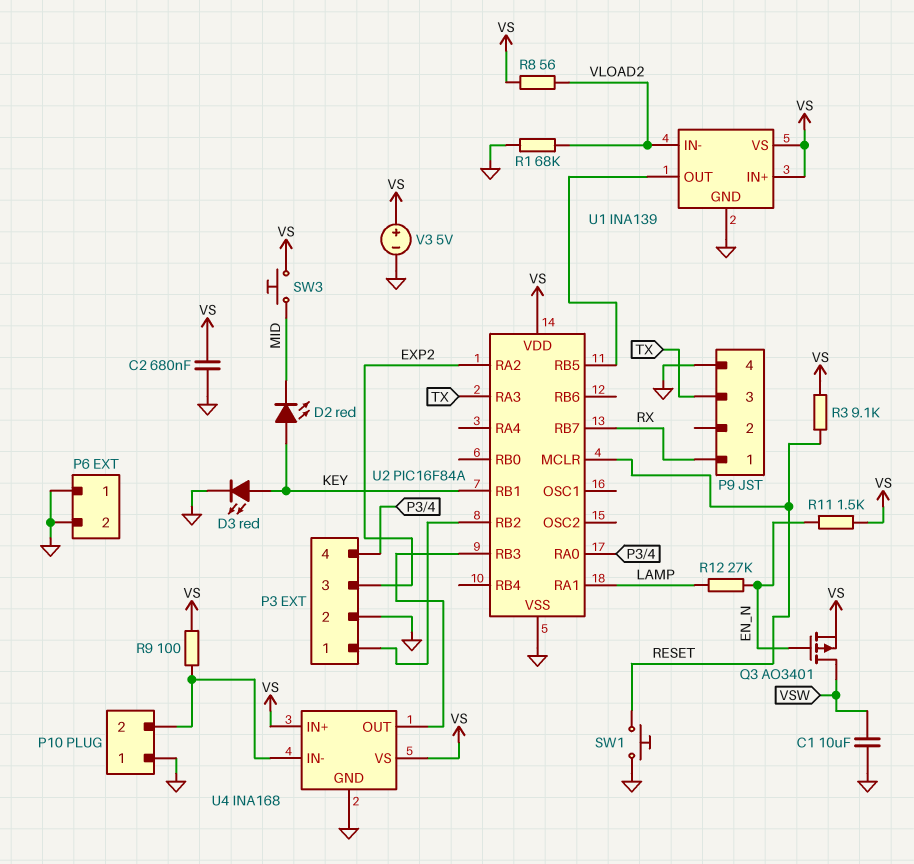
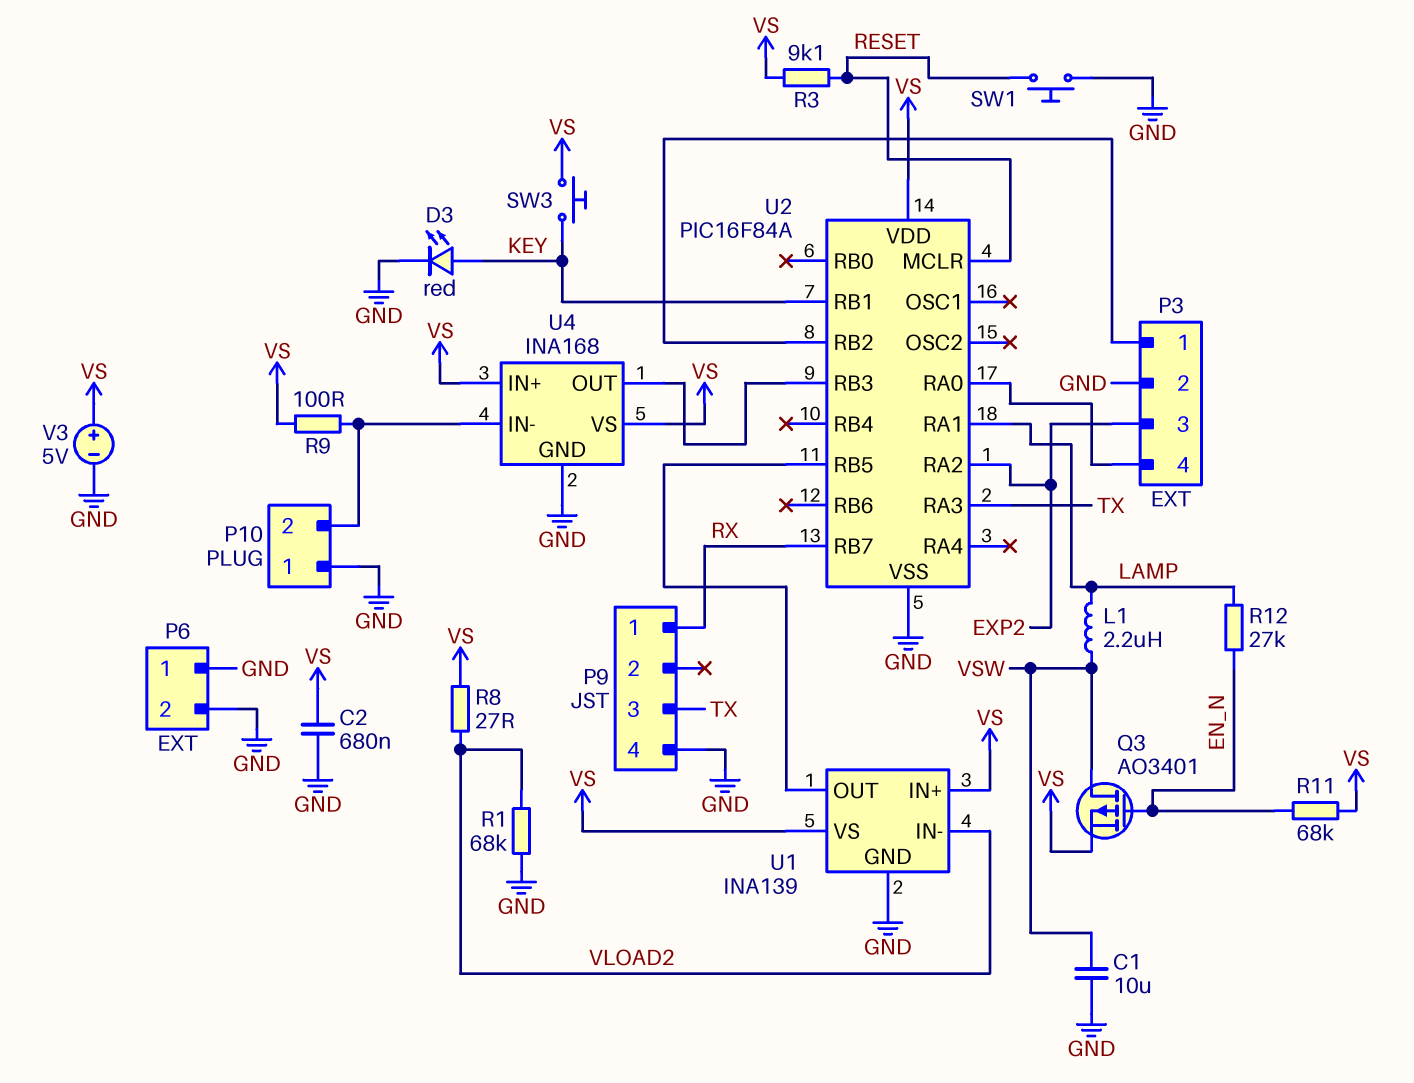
D2: LED red (A KEY, K MID) -> none
L1: none -> 2.2uH (LAMP, VSW)
R8: 56 (VLOAD2, VS) -> 27 (VLOAD2, VS)
R11: 1.5k (EN_N, VS) -> 68k (EN_N, VS)
SW3: button (MID, VS) -> button (KEY, VS)

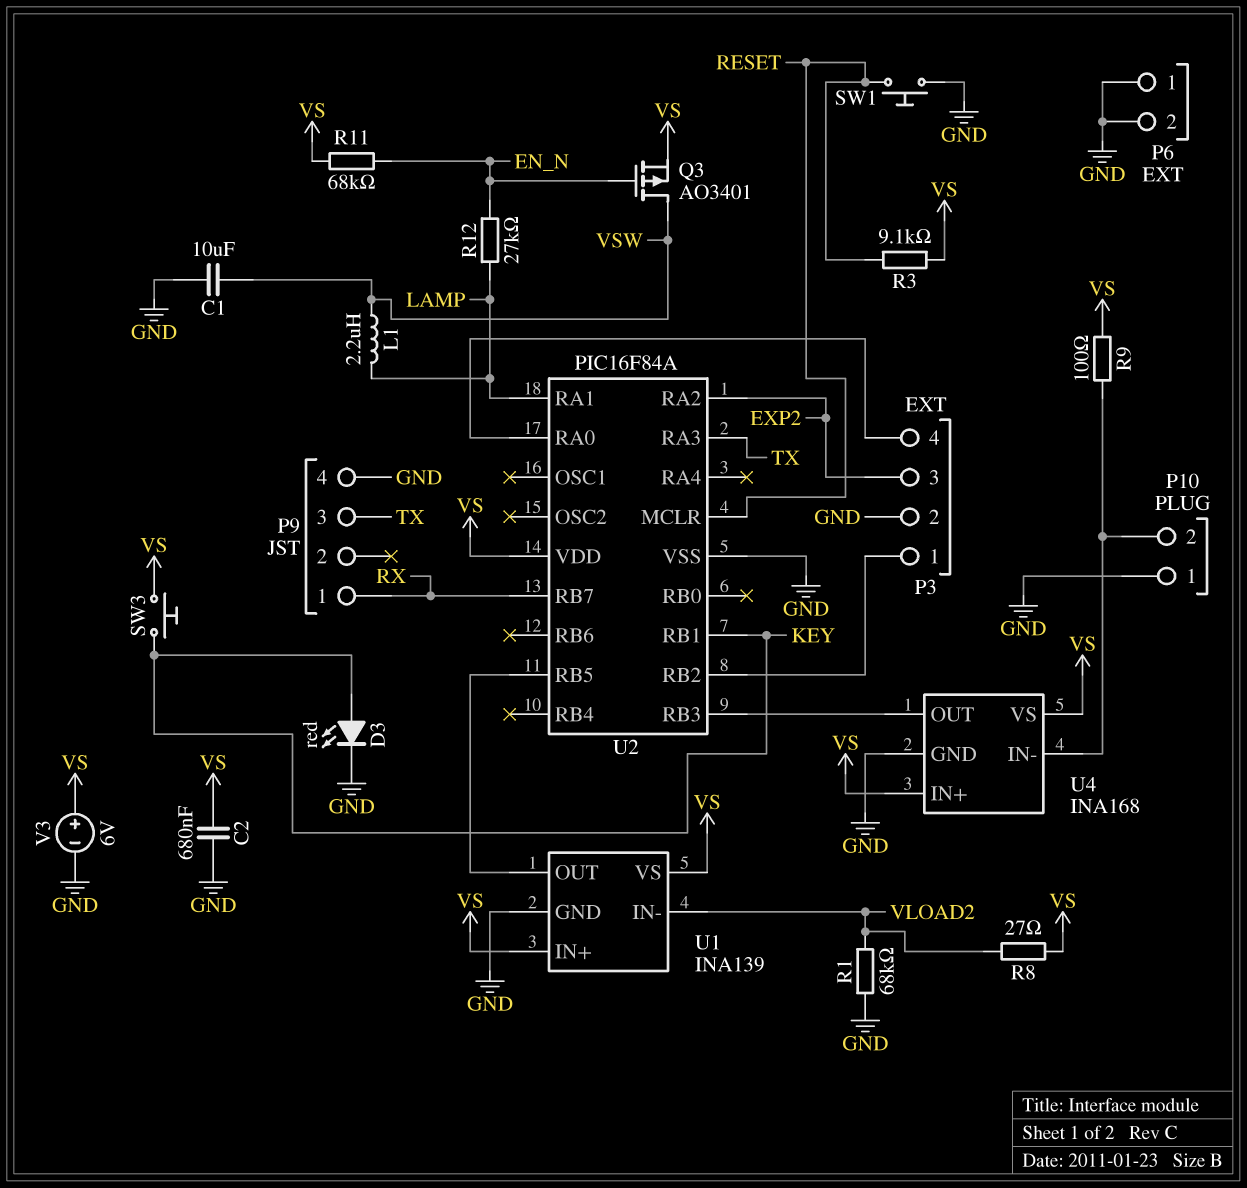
V3: 5V (plus VS, minus GND) -> 6V (plus VS, minus GND)

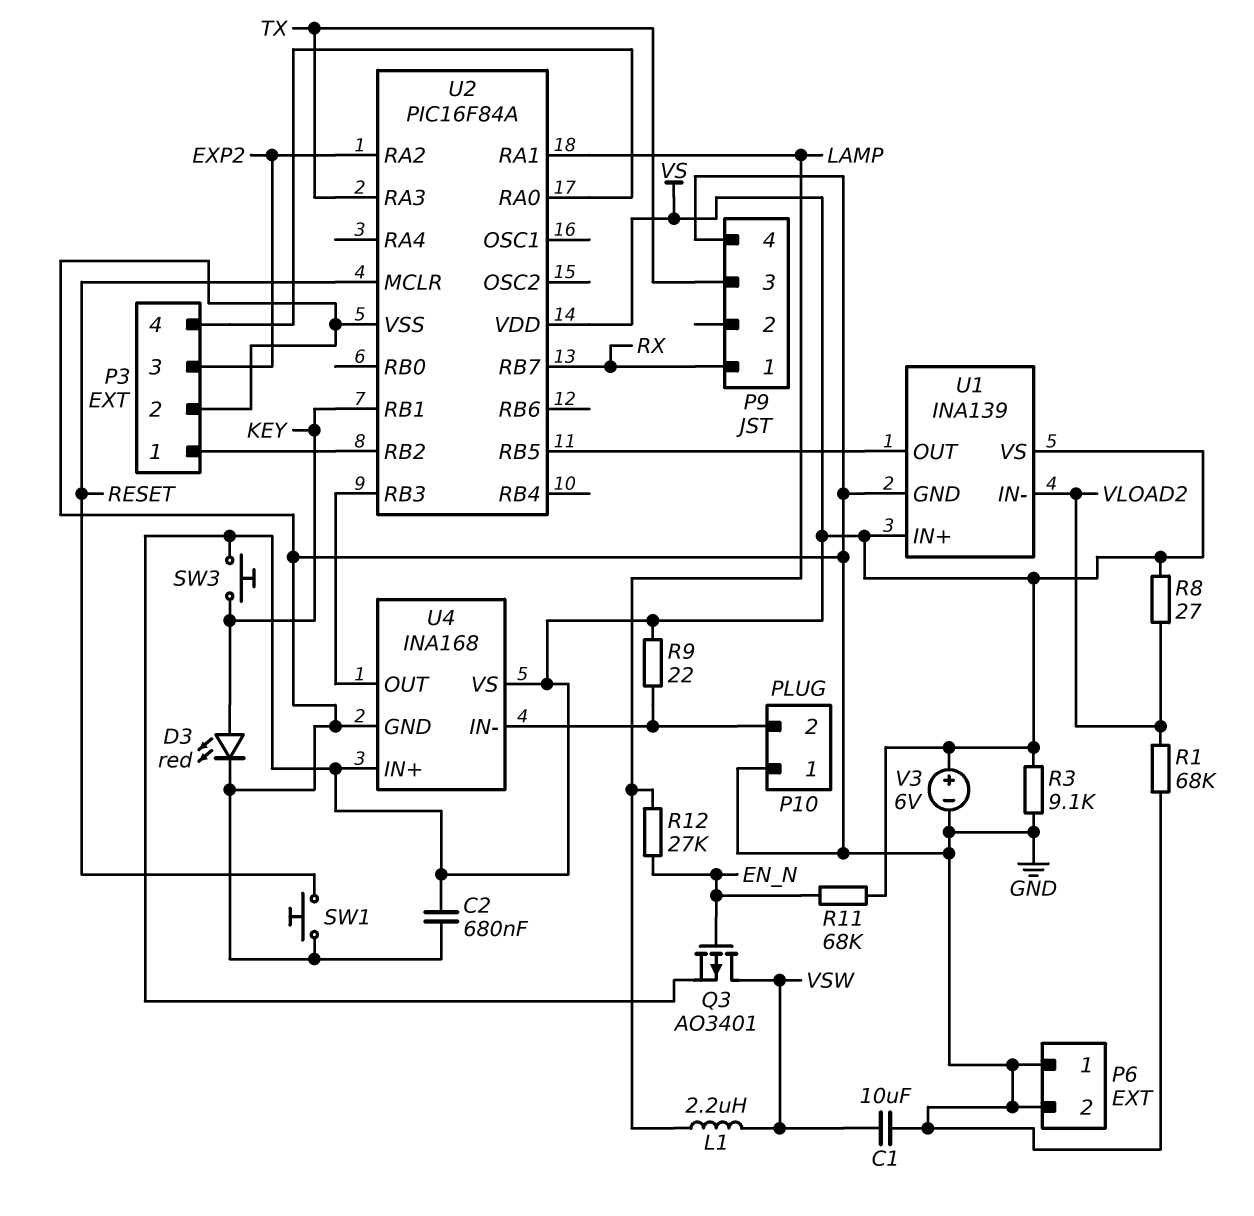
R3: 9.1k (RESET, VS) -> 9.1k (GND, VS)
R9: 100 (P10/2, VS) -> 22 (P10/2, VS)

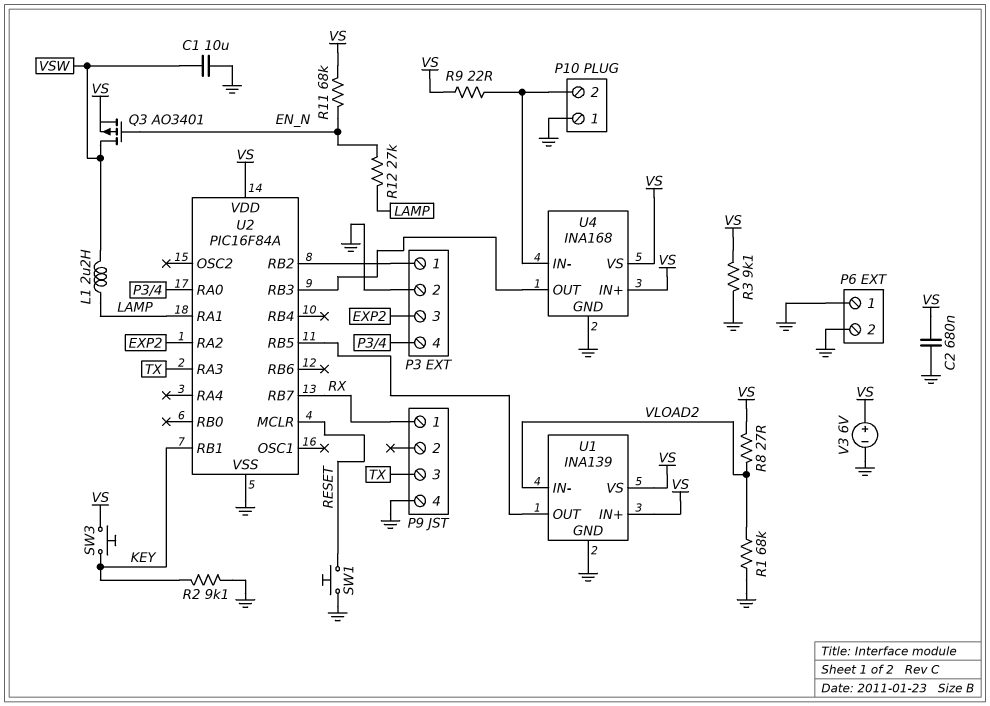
D3: LED red (A KEY, K GND) -> none
R2: none -> 9.1k (GND, KEY)

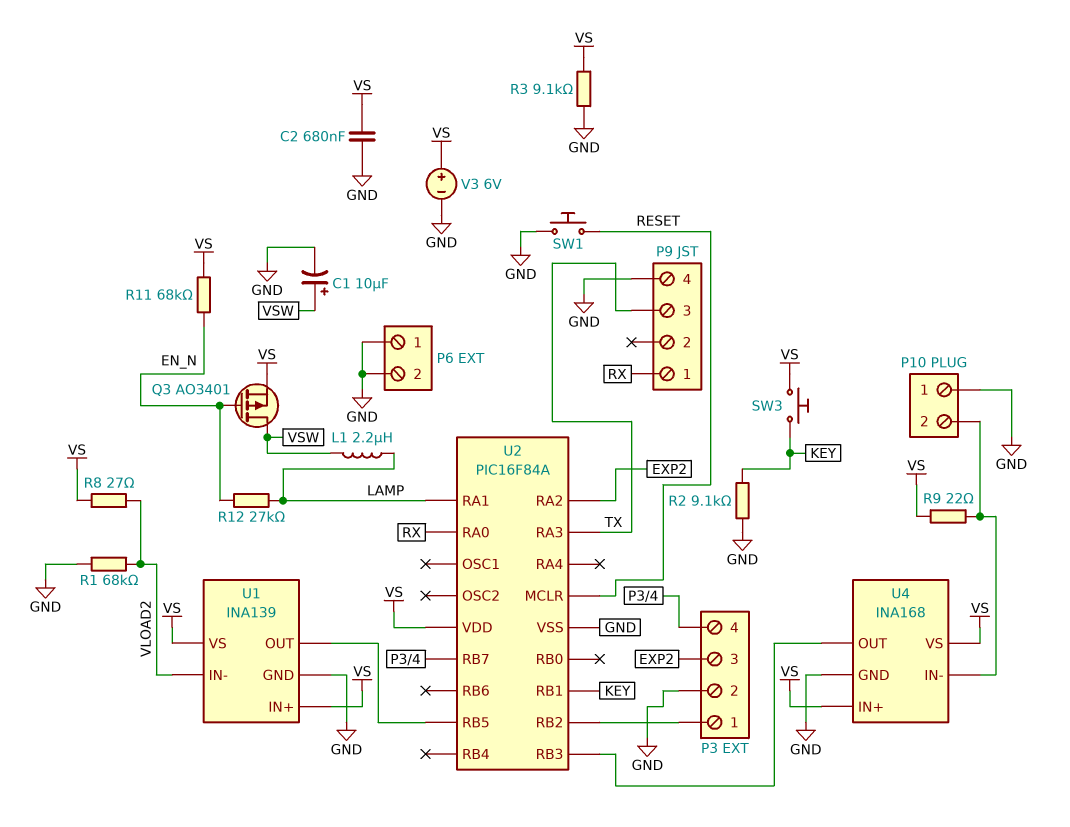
C1: 10uF (GND, VSW) -> 10uF (plus VSW, minus GND)
U2 pin RA0: P3/4 -> RX
U2 pin RB7: RX -> P3/4

